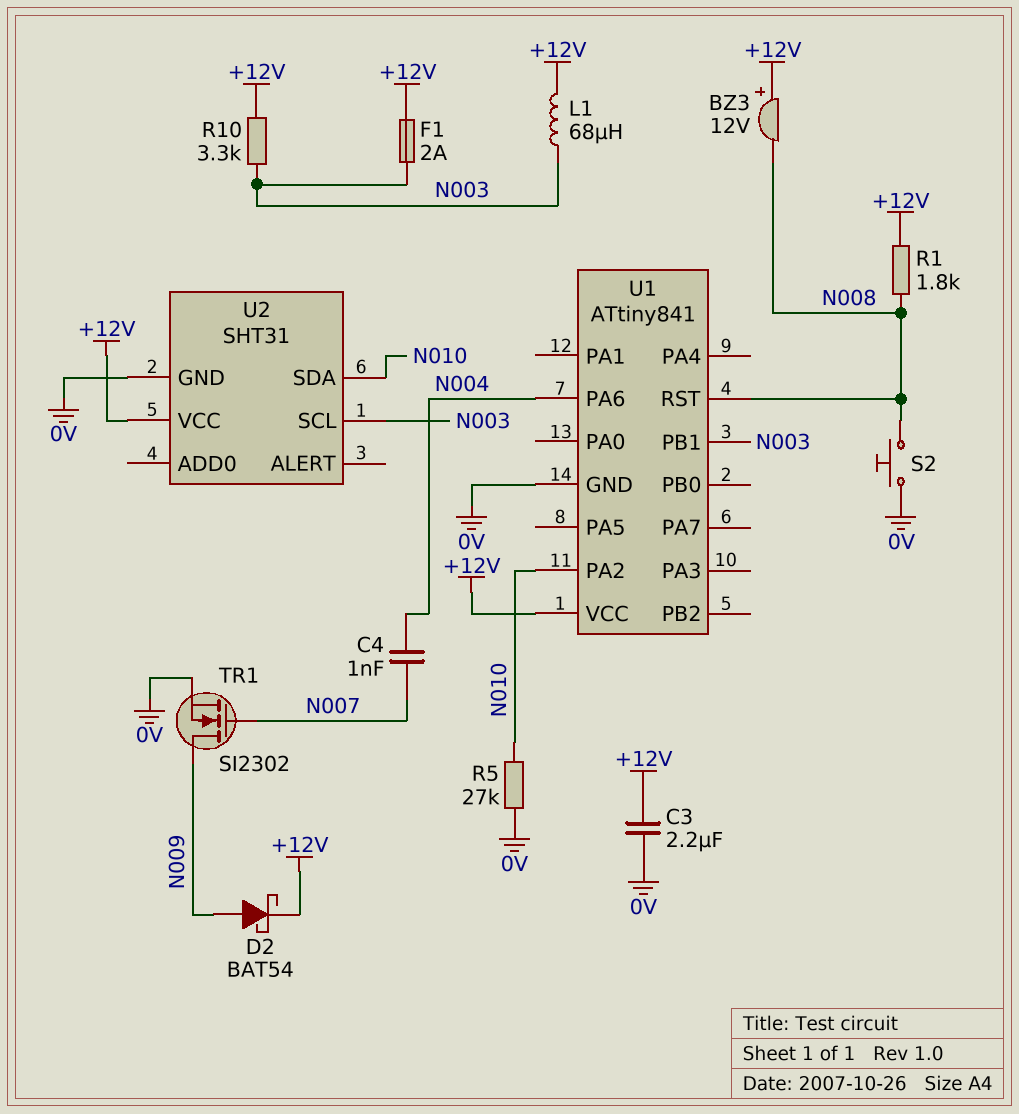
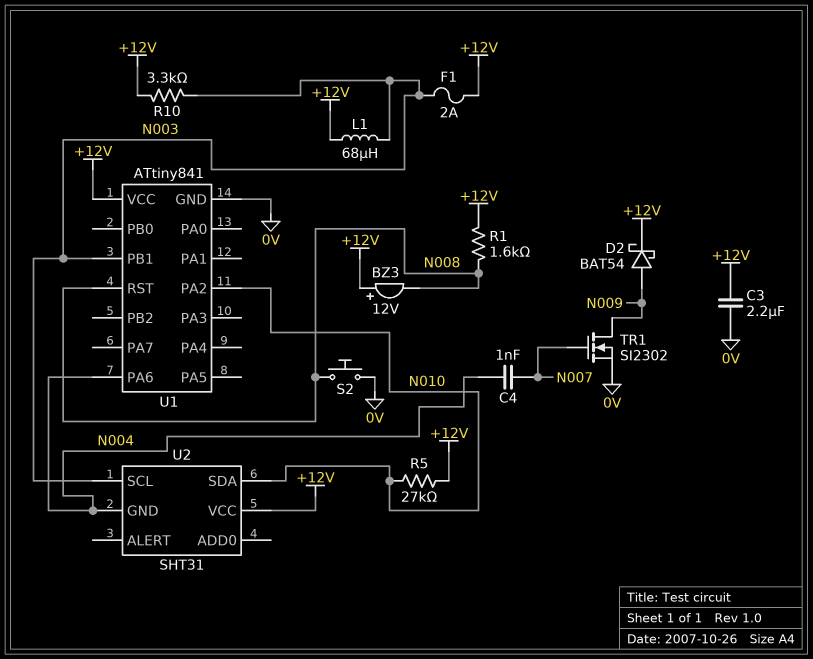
R1: 1.8k (+12V, N008) -> 1.6k (+12V, N008)
R5: 27k (0V, N010) -> 27k (+12V, N010)
U2 pin GND: 0V -> N004

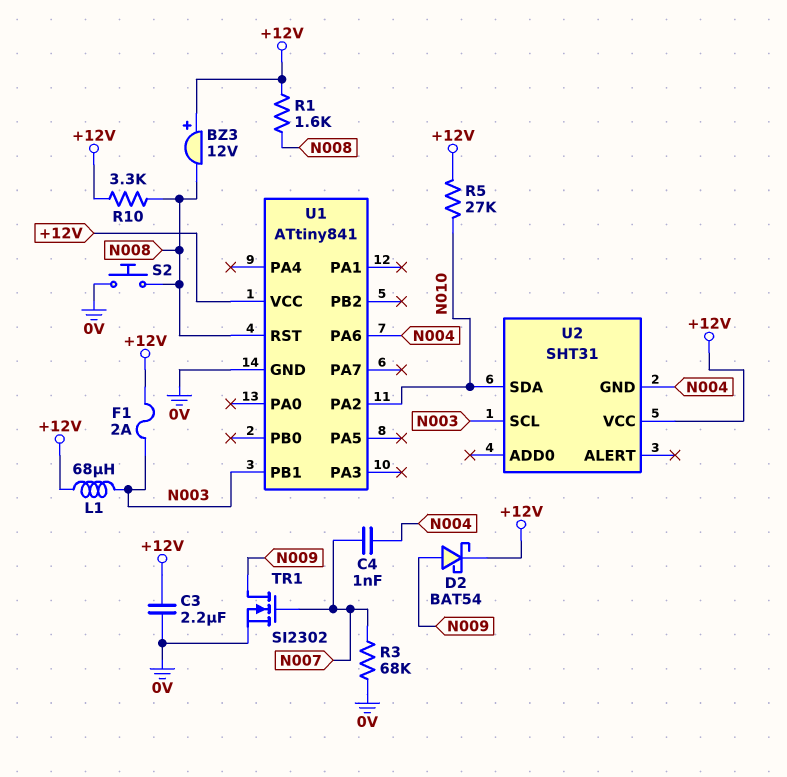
R3: none -> 68k (0V, N007)
R10: 3.3k (+12V, N003) -> 3.3k (+12V, N008)

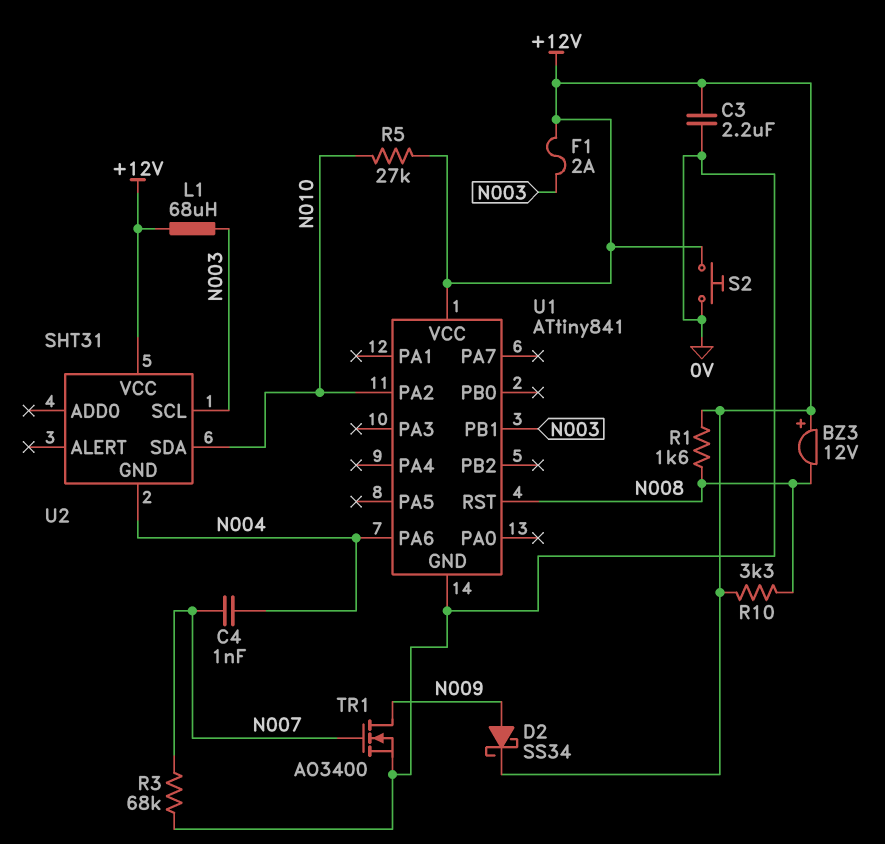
D2: schottky BAT54 (A N009, K +12V) -> schottky SS34 (A N009, K +12V)
S2: button (0V, N008) -> button (+12V, 0V)
TR1: NMOS SI2302 (G N007, D N009, S 0V) -> NMOS AO3400 (G N007, D N009, S 0V)

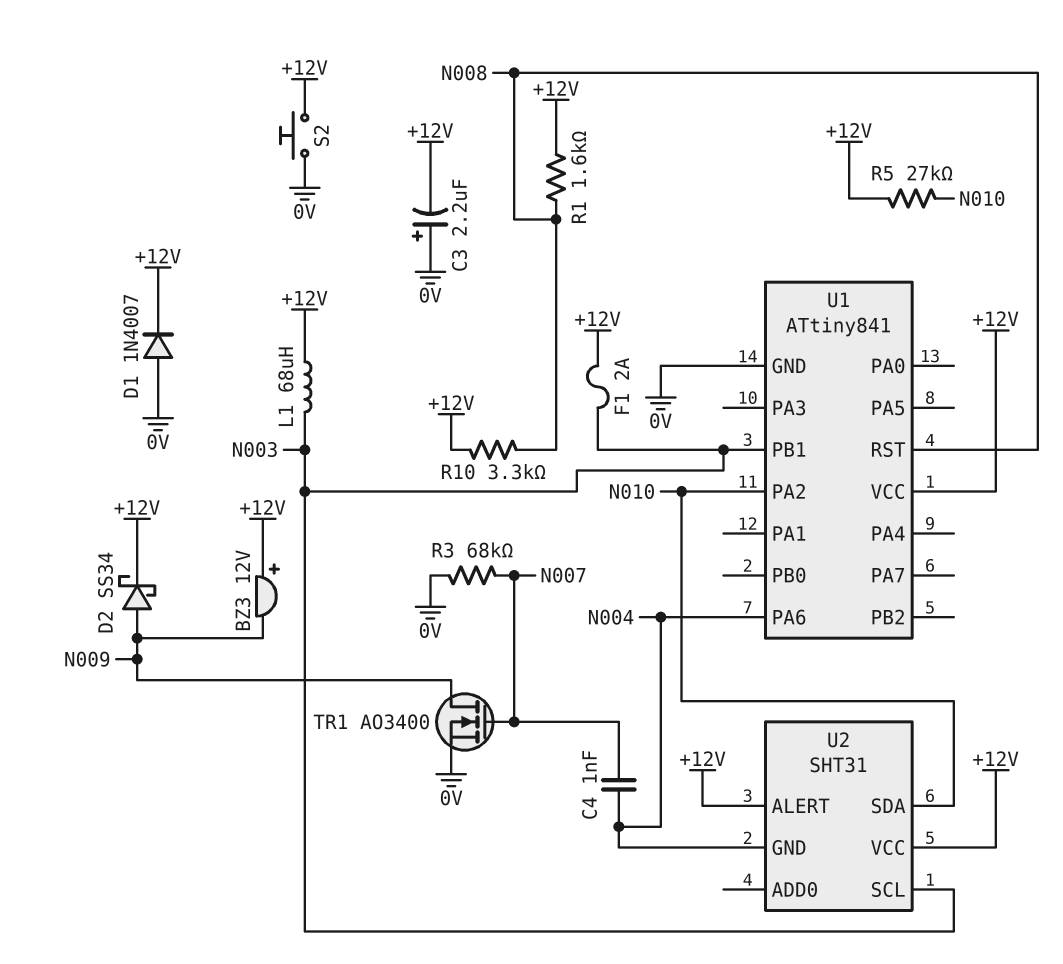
BZ3: buzzer 12V (plus +12V, minus N008) -> buzzer 12V (plus +12V, minus N009)
C3: 2.2uF (+12V, 0V) -> 2.2uF (plus 0V, minus +12V)
D1: none -> diode 1N4007 (A 0V, K +12V)
U2 pin ALERT: none -> +12V

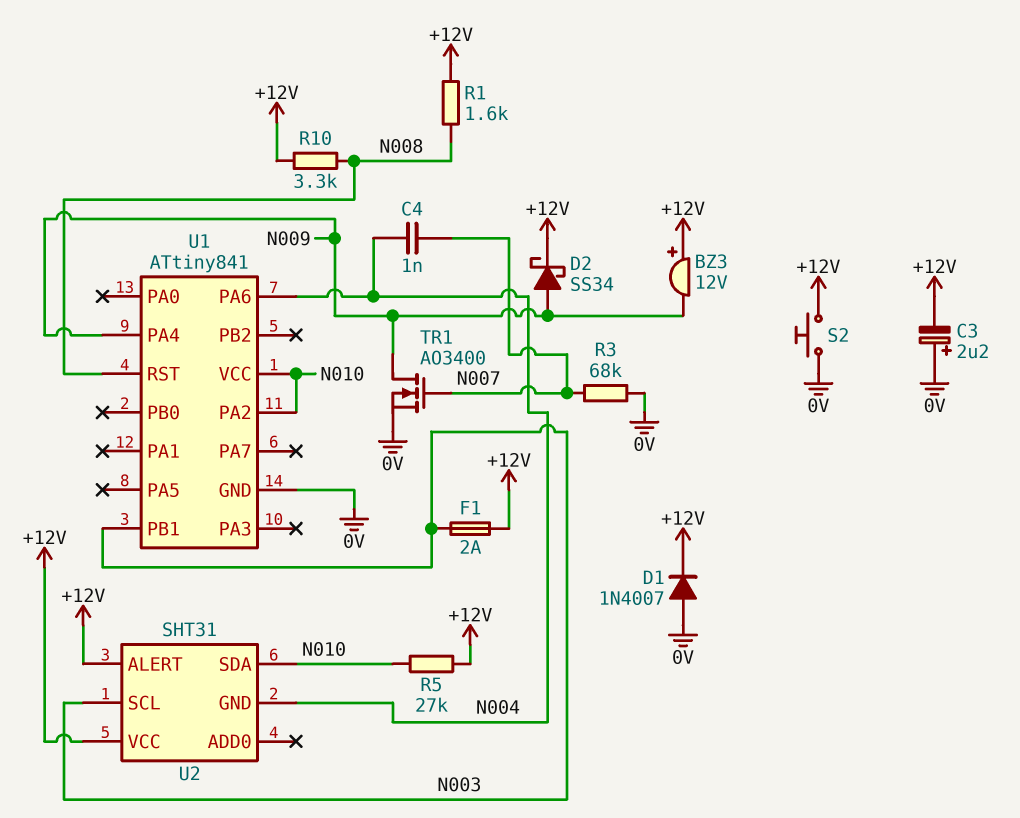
L1: 68uH (+12V, N003) -> none
U1 pin PA4: none -> N009
U1 pin VCC: +12V -> N010

